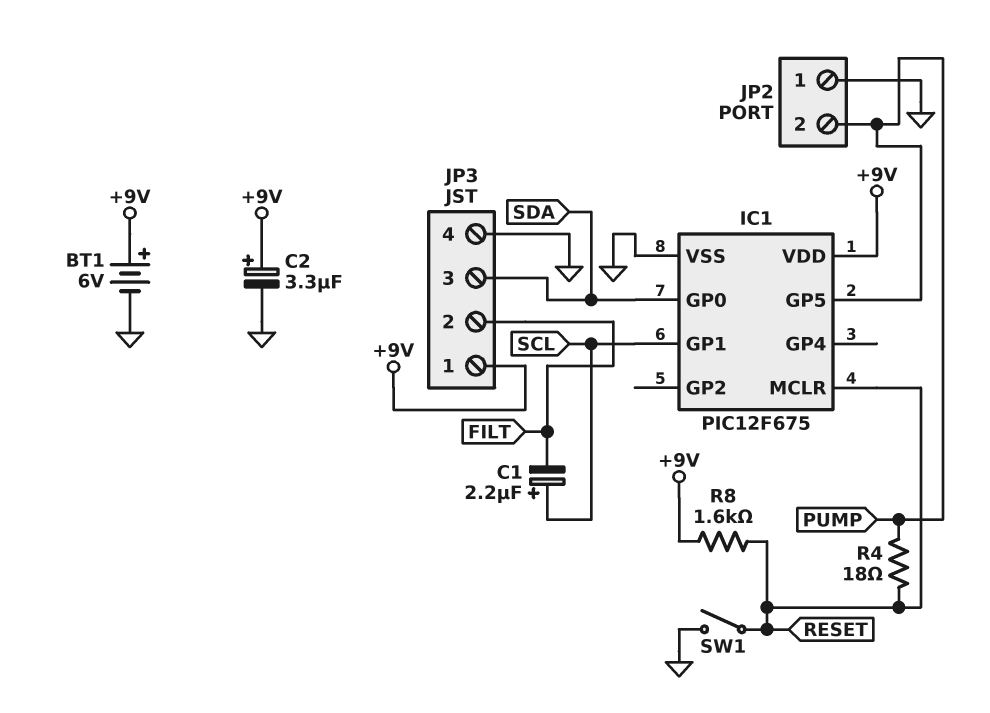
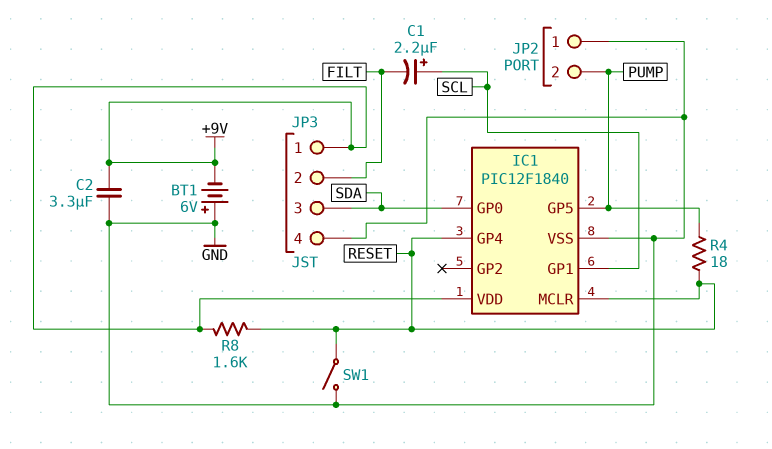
BT1: 6V (plus +9V, minus GND) -> 6V (plus GND, minus +9V)
C2: 3.3uF (plus +9V, minus GND) -> 3.3uF (+9V, GND)
IC1: PIC12F675 -> PIC12F1840
IC1 pin GP4: none -> RESET

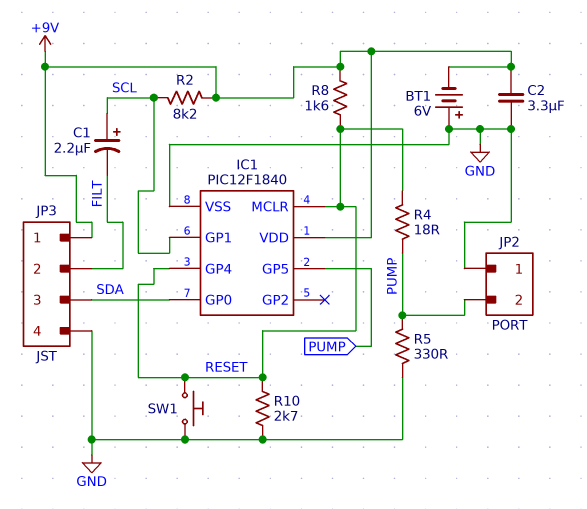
R2: none -> 8.2k (+9V, SCL)
R5: none -> 330 (GND, PUMP)
R10: none -> 2.7k (GND, RESET)
SW1: switch (GND, RESET) -> button (GND, RESET)

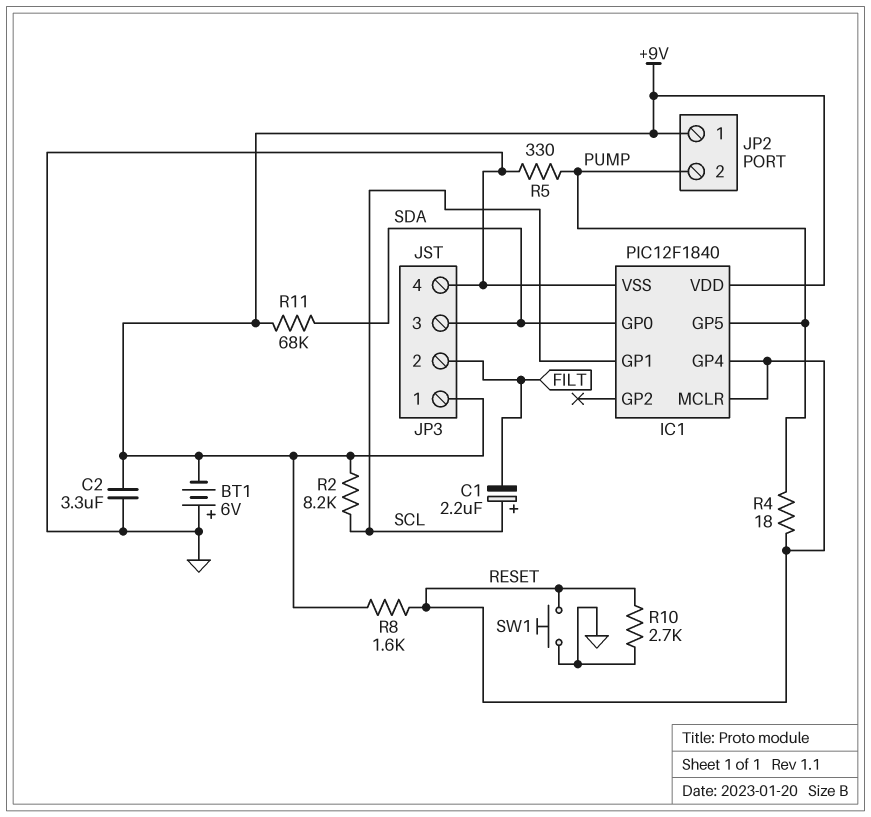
JP2 pin 1: GND -> +9V
R11: none -> 68k (+9V, SDA)

